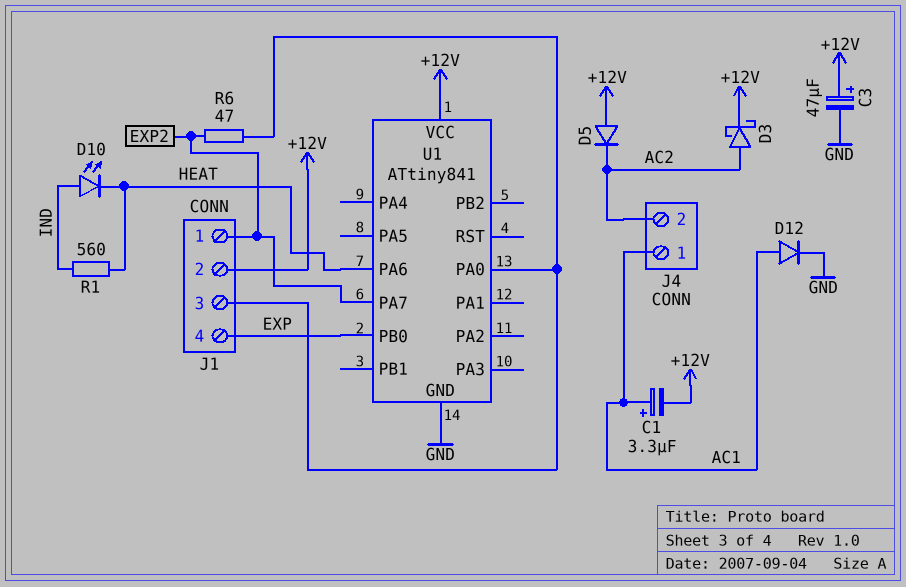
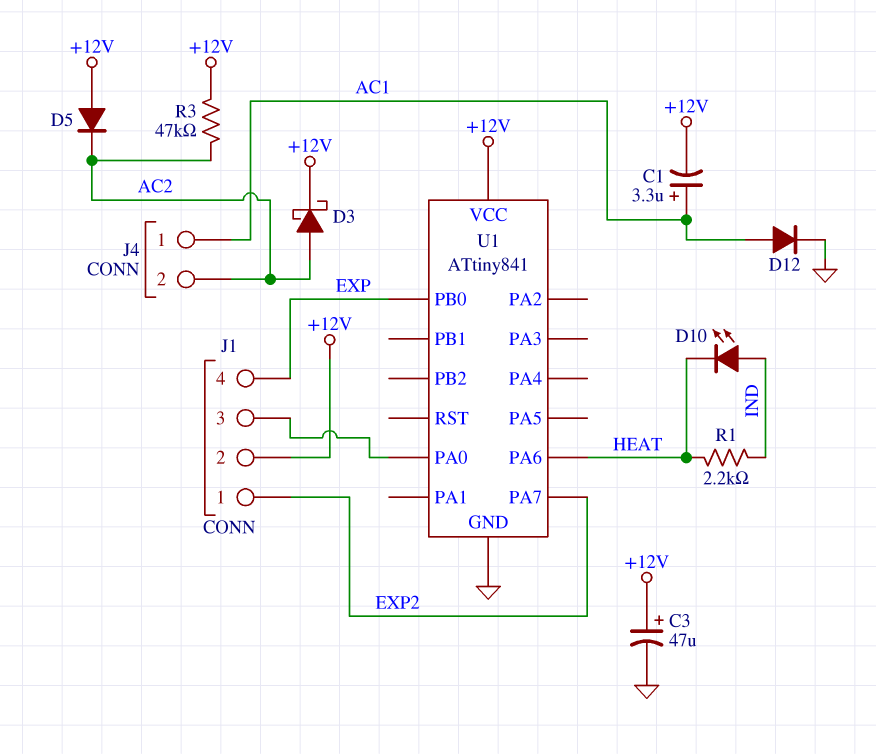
R1: 560 (HEAT, IND) -> 2.2k (HEAT, IND)
R3: none -> 47k (+12V, AC2)
R6: 47 (EXP2, J1/3) -> none

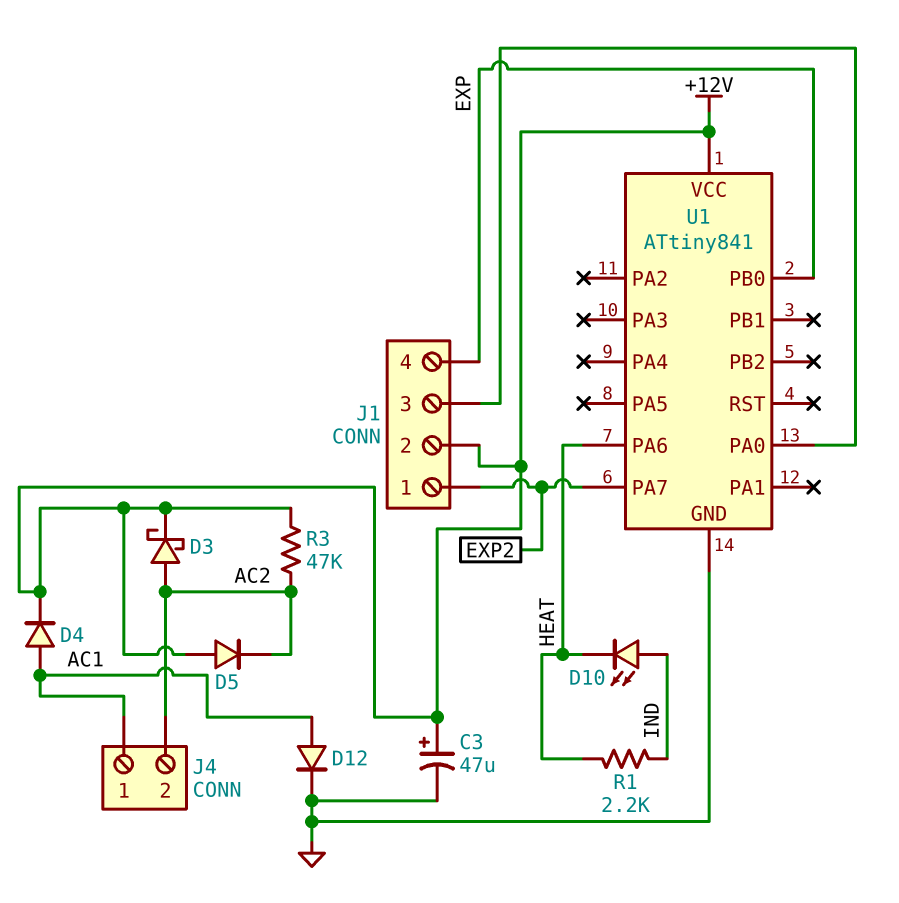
C1: 3.3uF (plus AC1, minus +12V) -> none
D4: none -> diode (A AC1, K +12V)

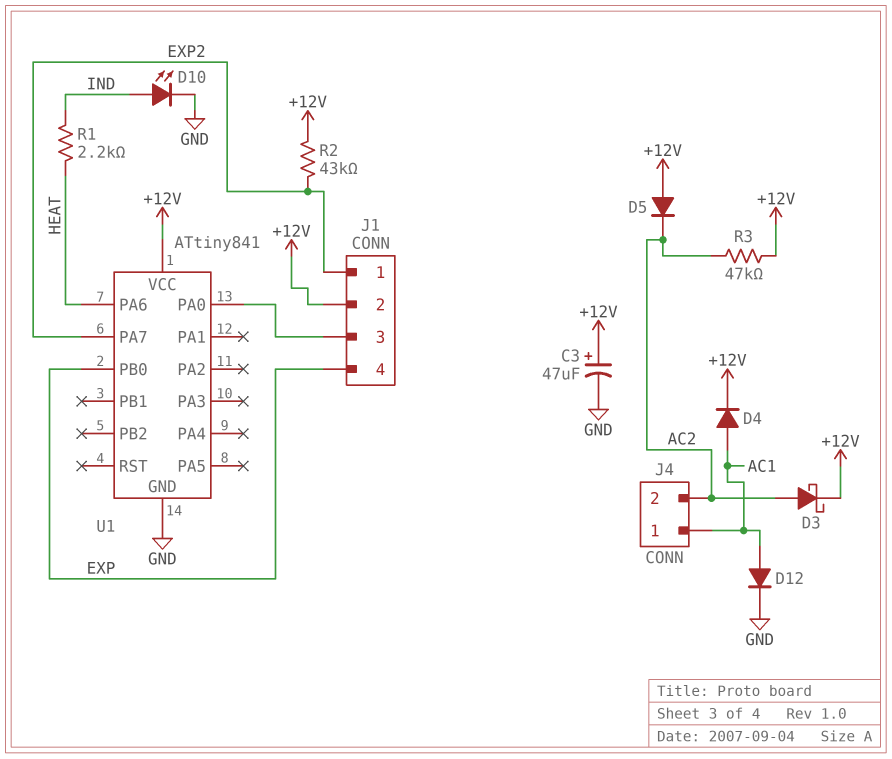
D10: LED (A IND, K HEAT) -> LED (A IND, K GND)
R2: none -> 43k (+12V, EXP2)

